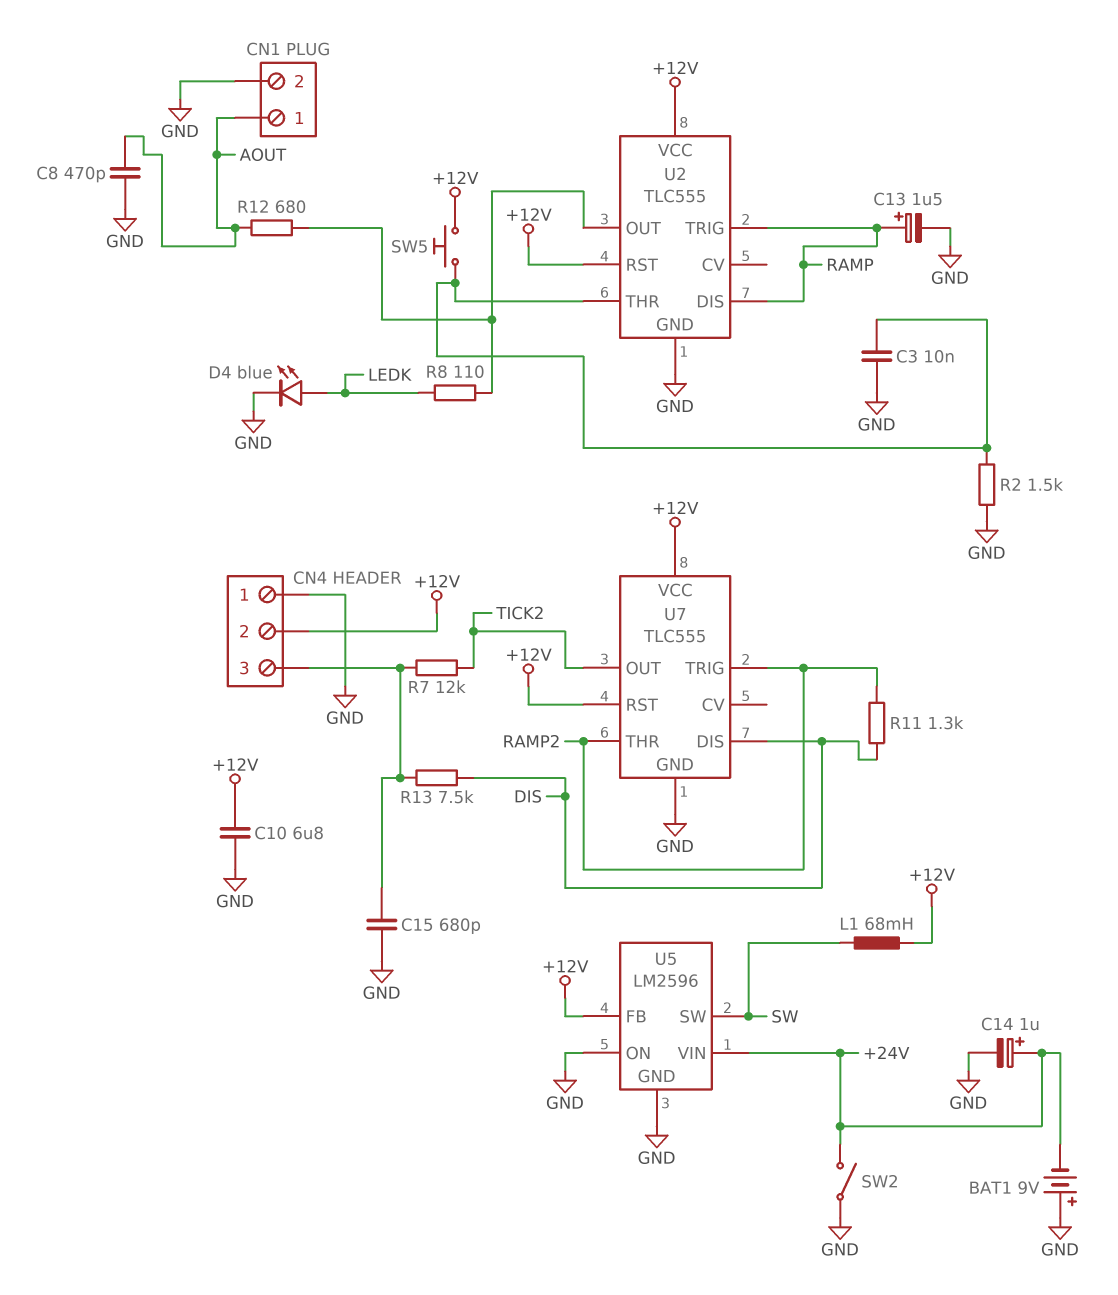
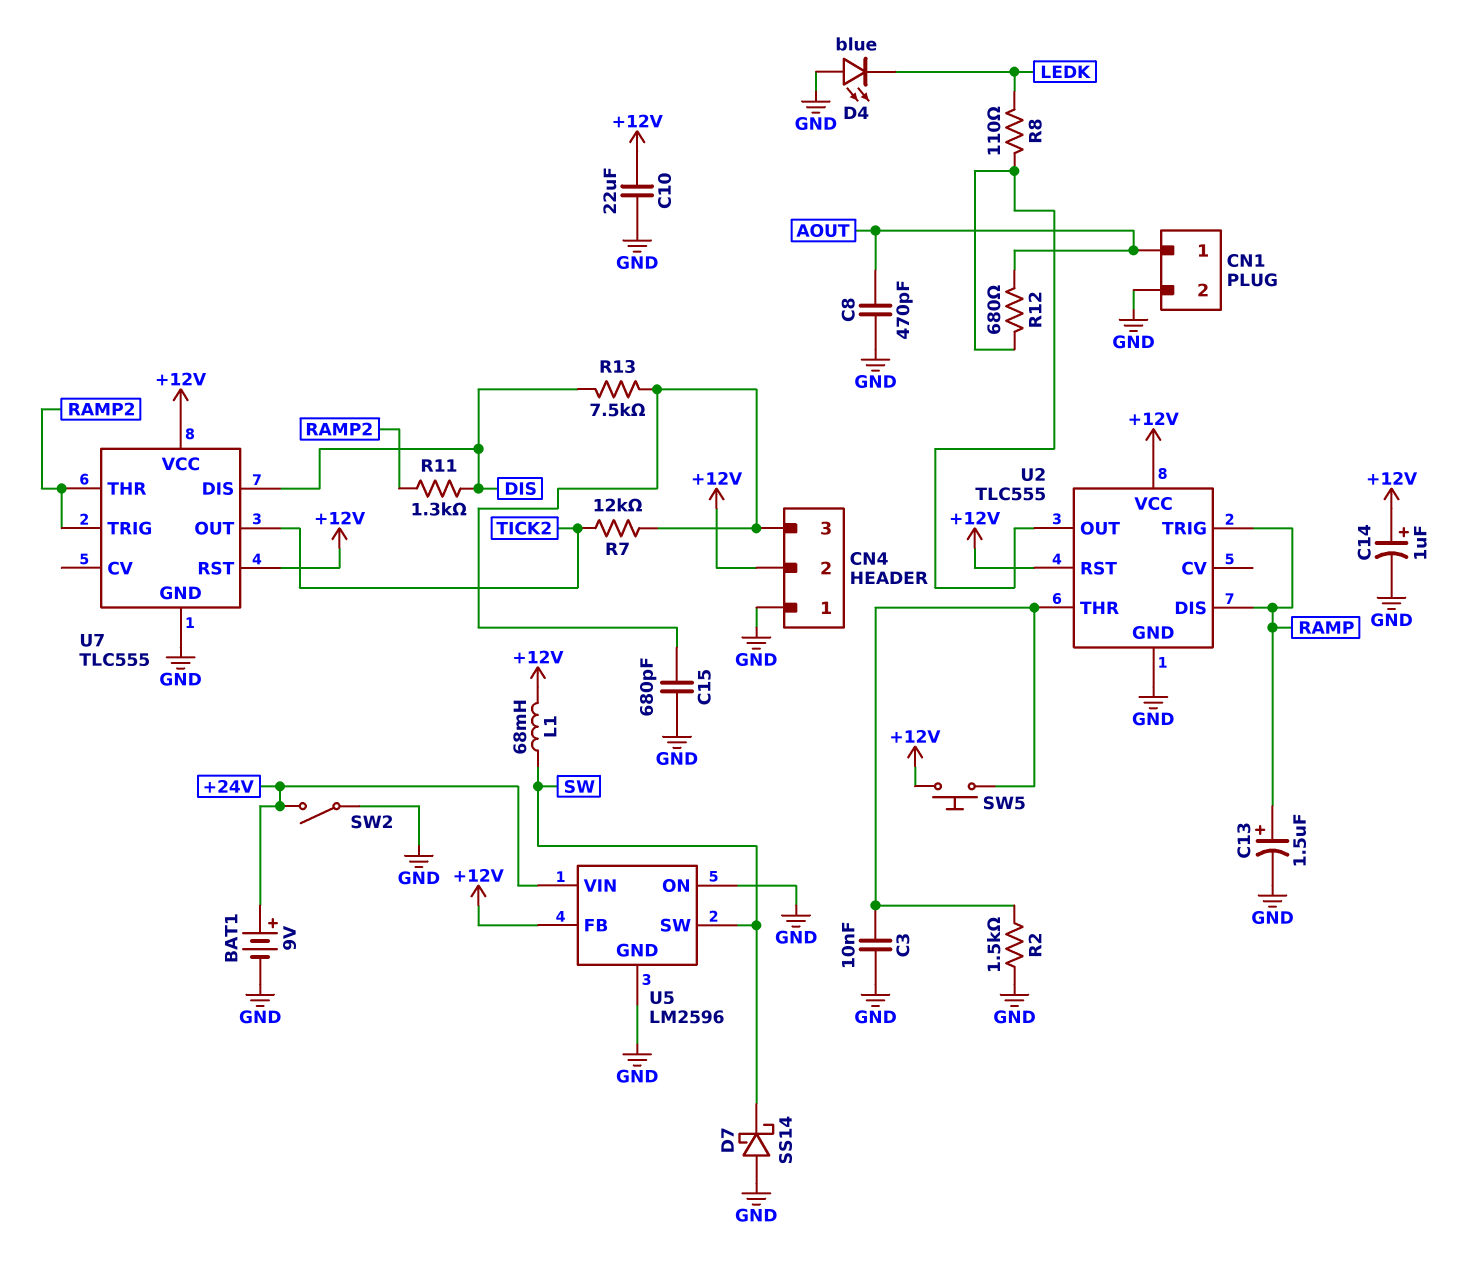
BAT1: 9V (plus GND, minus +24V) -> 9V (plus +24V, minus GND)
C10: 6.8uF (+12V, GND) -> 22uF (+12V, GND)
C14: 1uF (plus +24V, minus GND) -> 1uF (plus +12V, minus GND)
D4: LED blue (A LEDK, K GND) -> LED blue (A GND, K LEDK)
D7: none -> schottky SS14 (A GND, K SW)

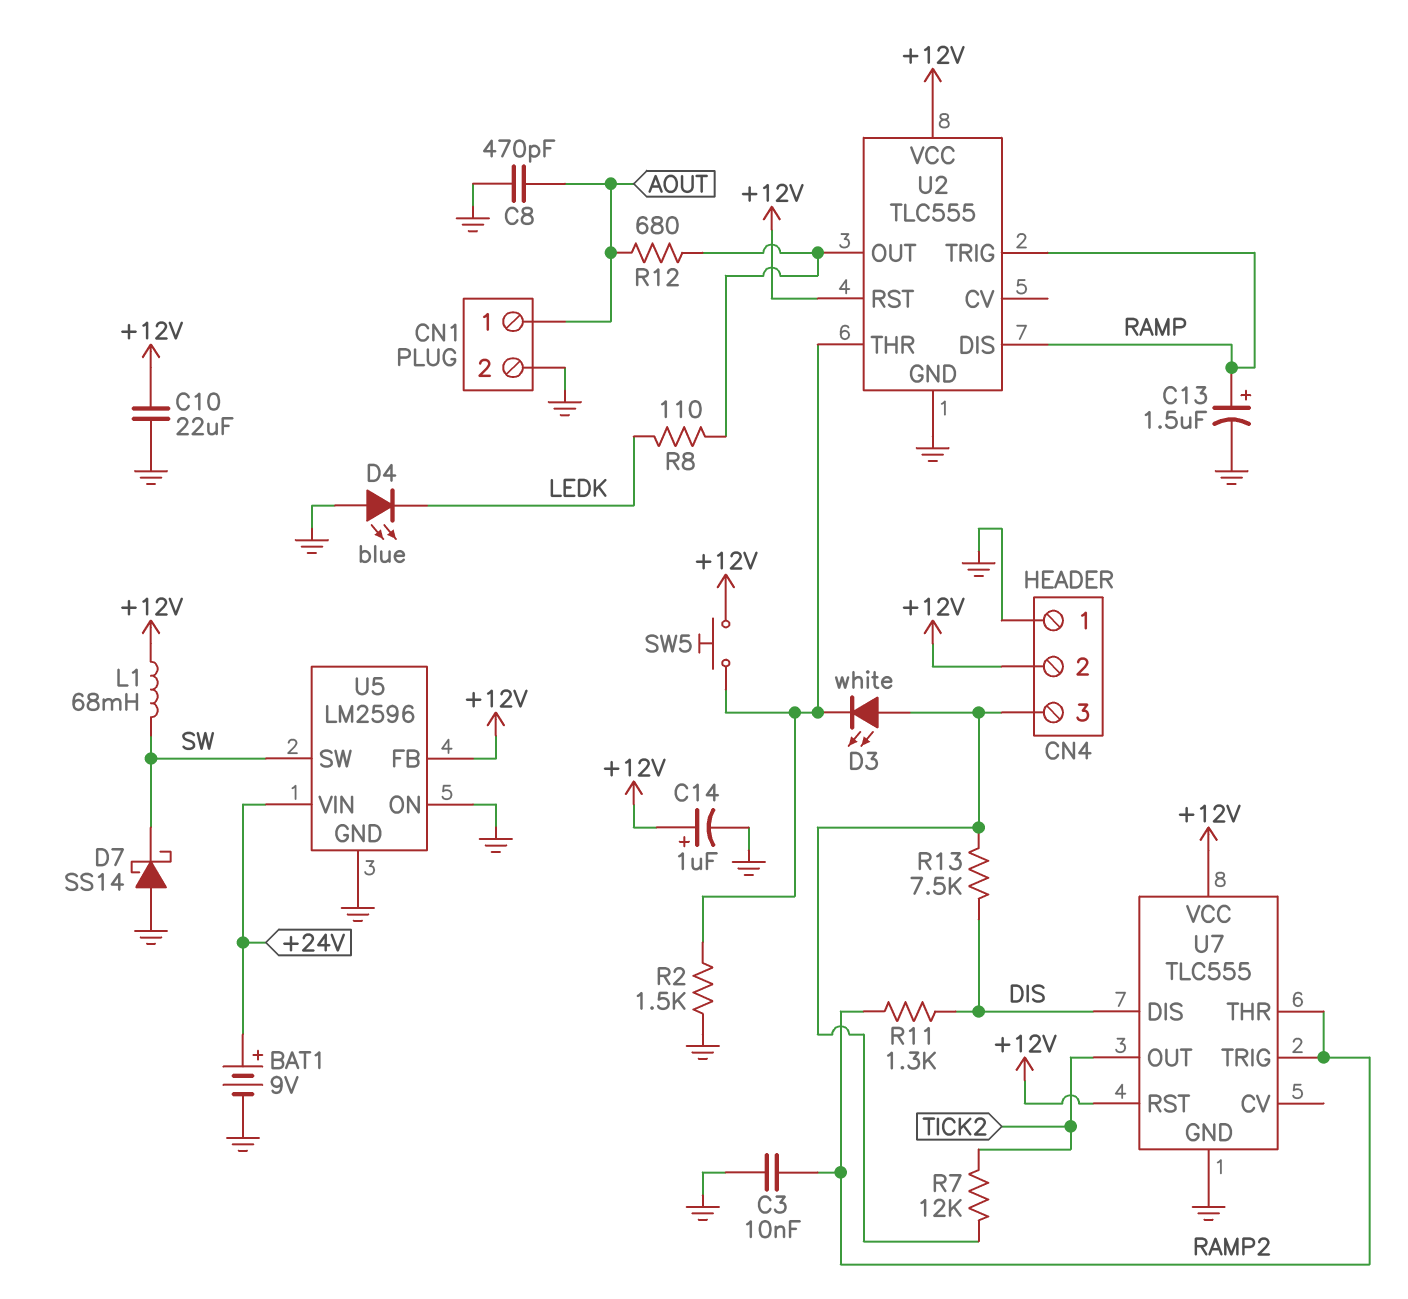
C3: 10nF (GND, U2/THR) -> 10nF (GND, RAMP2)
C15: 680pF (CN4/3, GND) -> none
D3: none -> LED white (A CN4/3, K U2/THR)
SW2: switch (+24V, GND) -> none

